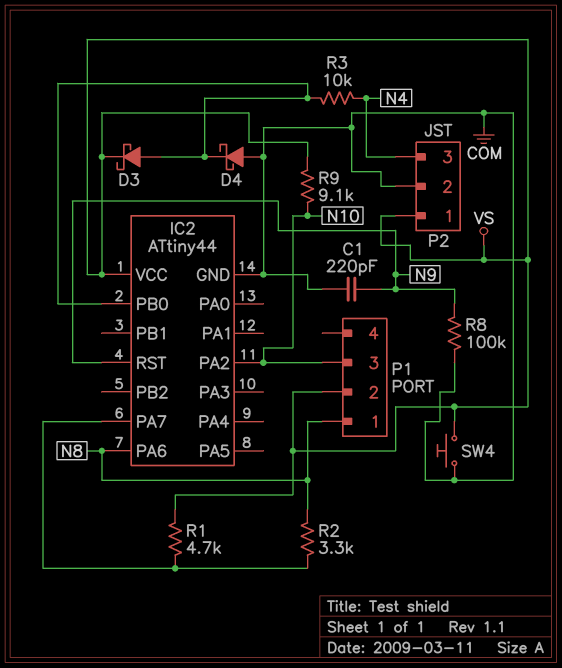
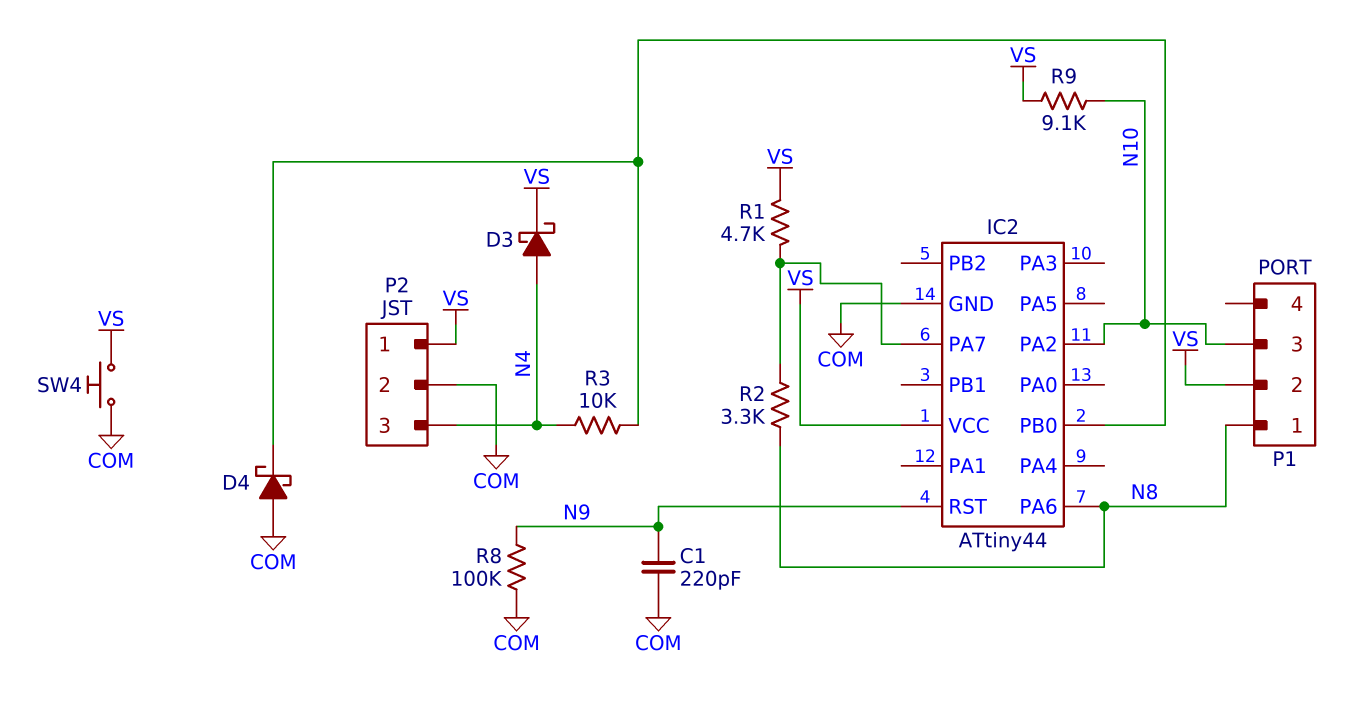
D3: schottky (A IC2/PB0, K VS) -> schottky (A N4, K VS)

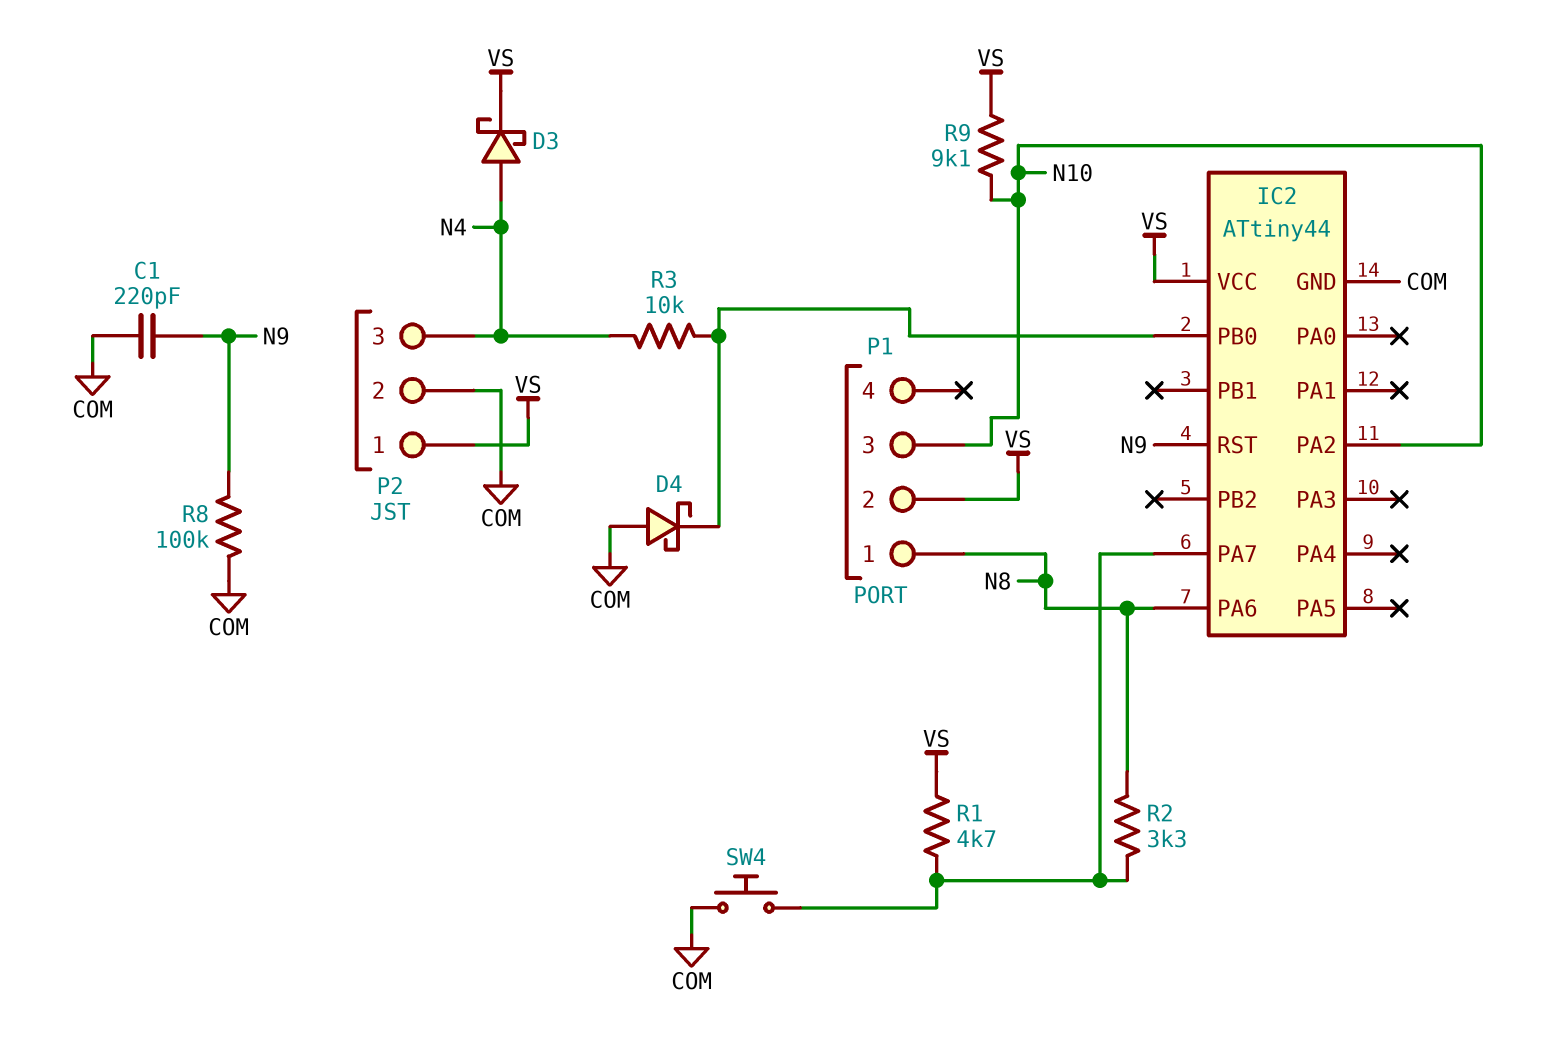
SW4: button (COM, VS) -> button (COM, IC2/PA7)

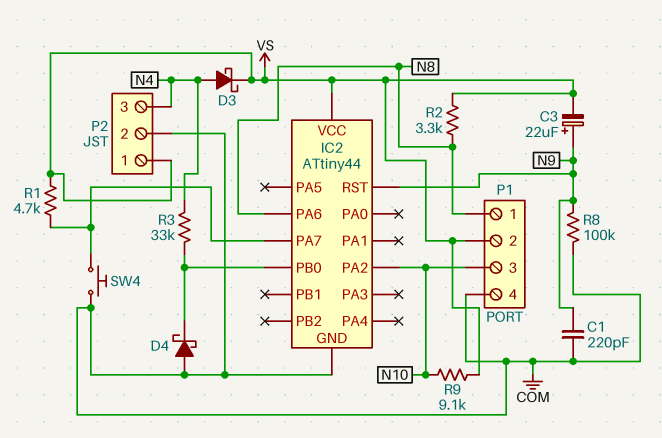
C3: none -> 22uF (plus N9, minus VS)
P1 pin 4: none -> COM
R2: 3.3k (IC2/PA7, N8) -> 3.3k (N8, VS)
R3: 10k (IC2/PB0, N4) -> 33k (IC2/PB0, N4)

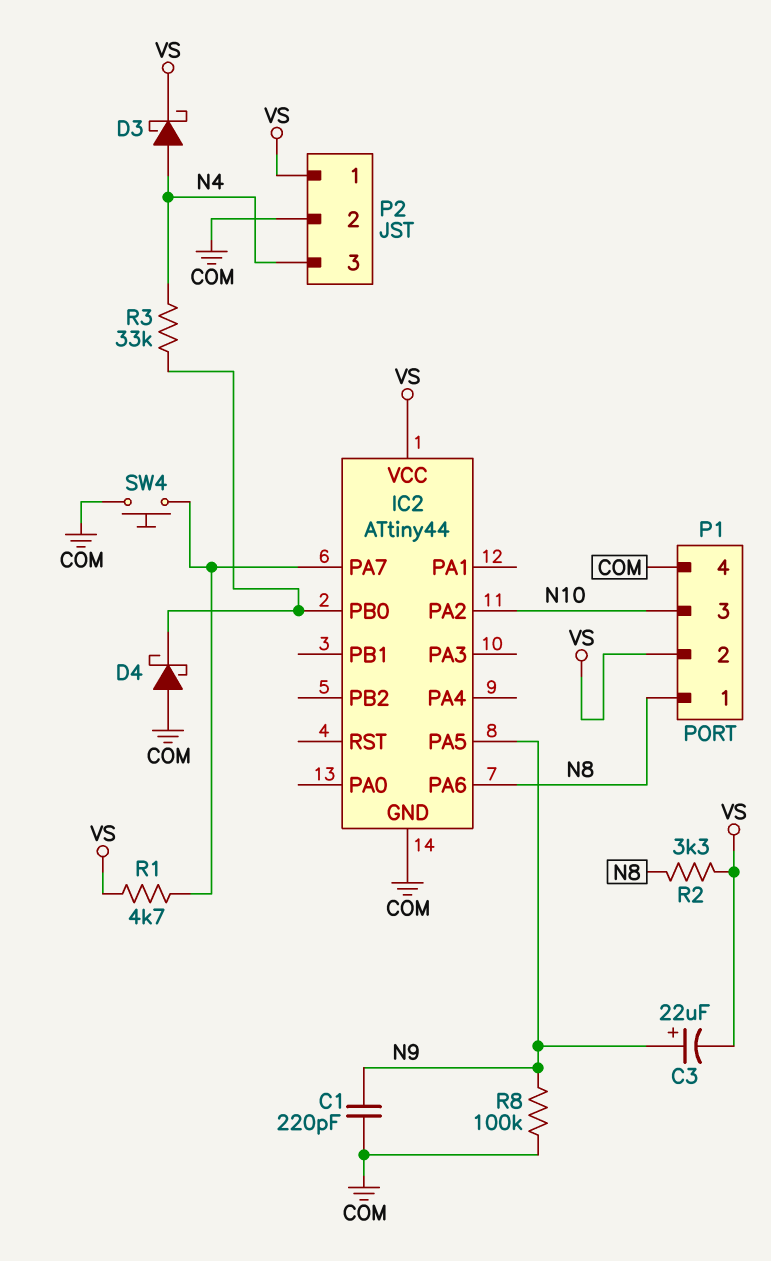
IC2 pin PA5: none -> N9
IC2 pin RST: N9 -> none
R9: 9.1k (N10, VS) -> none

